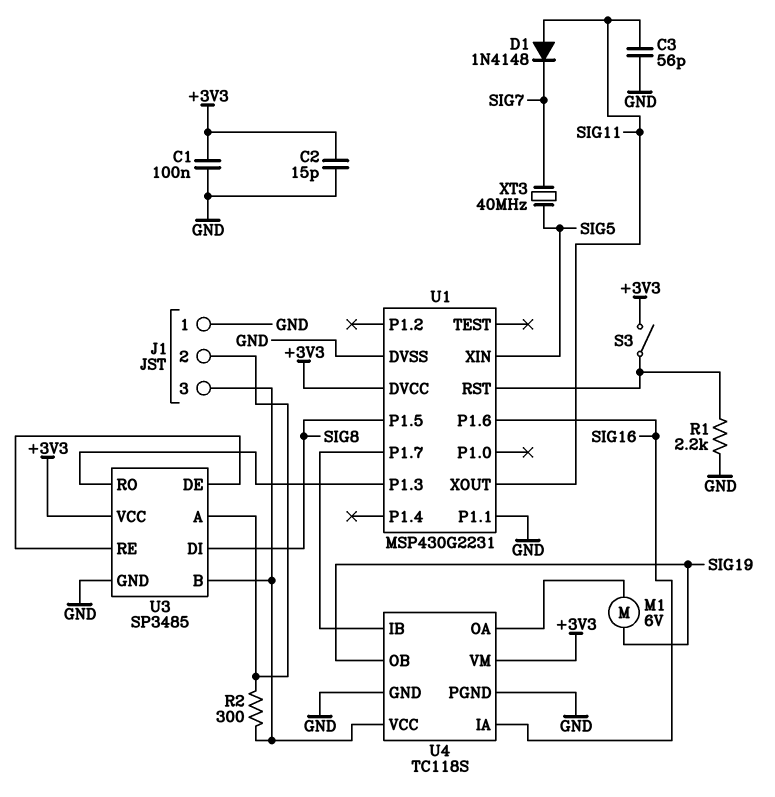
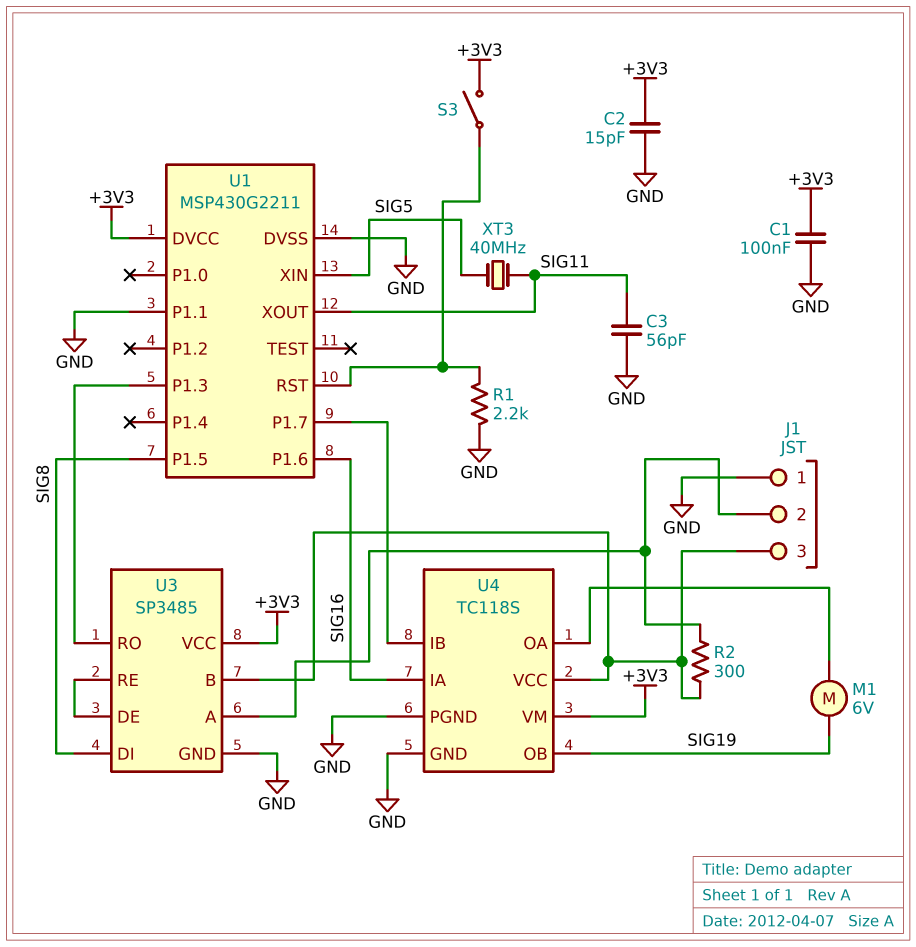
D1: diode 1N4148 (A SIG11, K SIG7) -> none
U1: MSP430G2231 -> MSP430G2211
XT3: 40MHz (SIG5, SIG7) -> 40MHz (SIG5, SIG11)

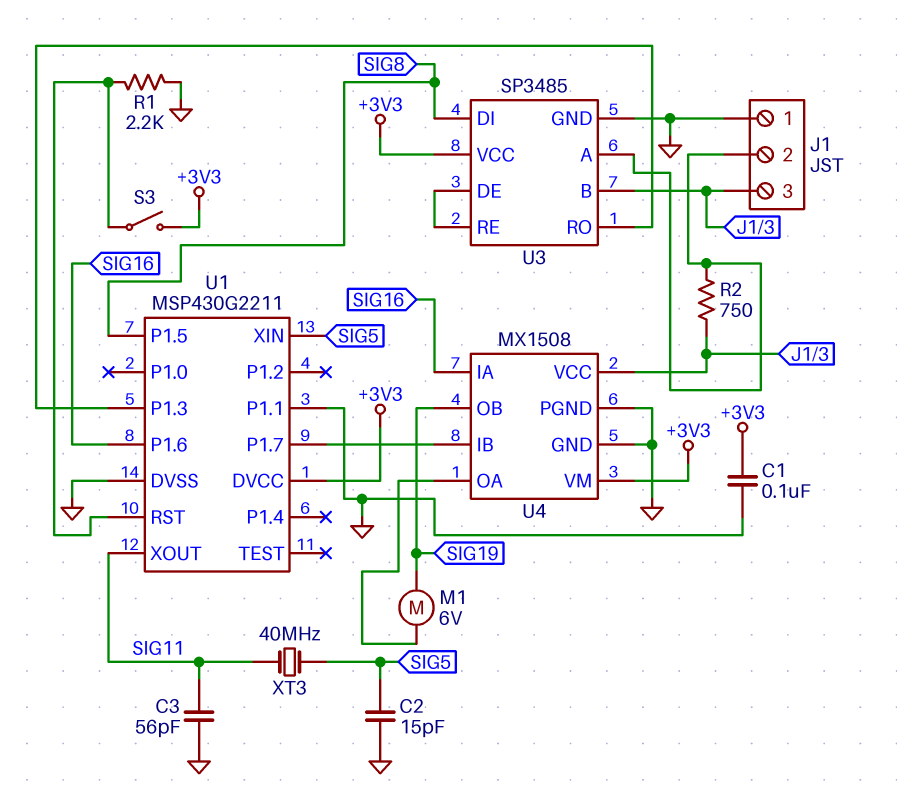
C2: 15pF (+3V3, GND) -> 15pF (GND, SIG5)
R2: 300 (J1/2, J1/3) -> 750 (J1/2, J1/3)
U4: TC118S -> MX1508

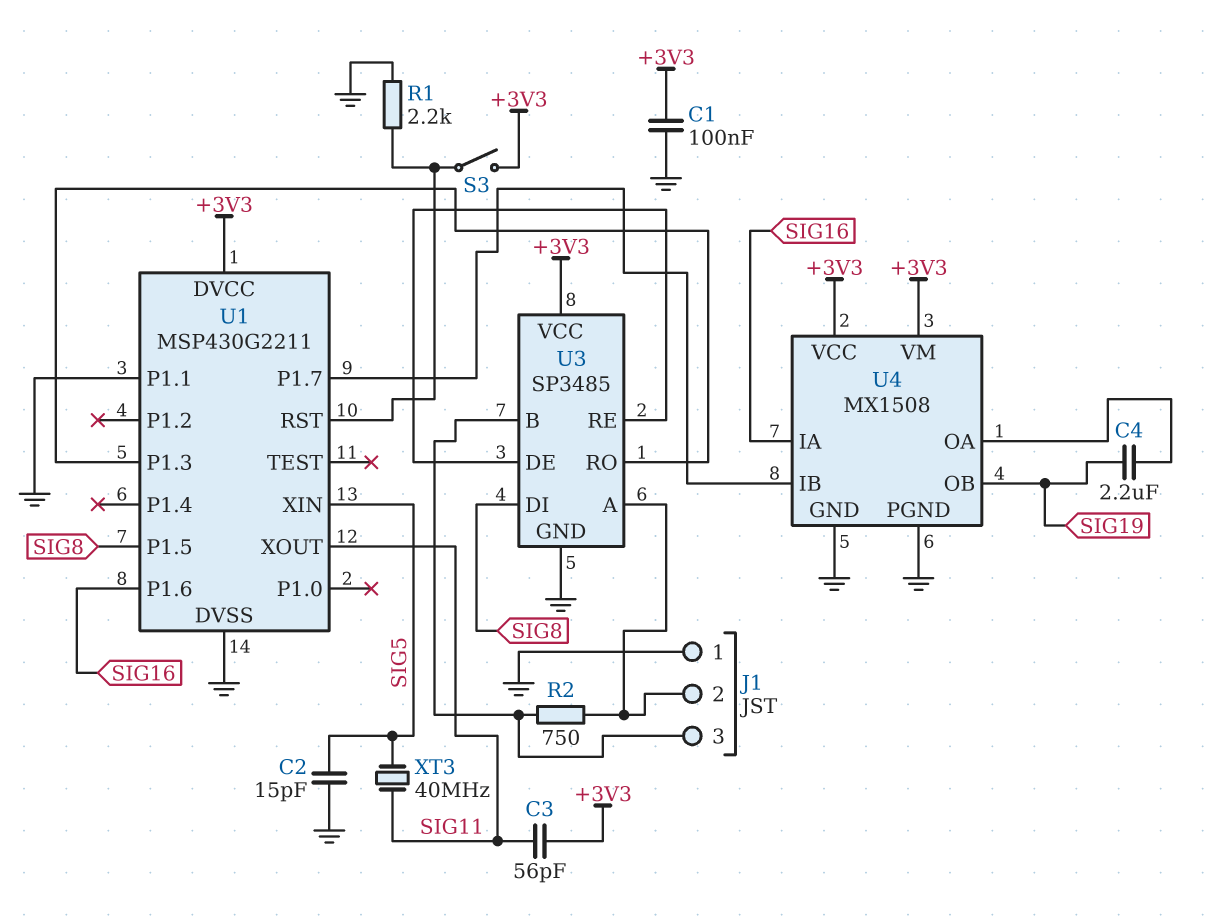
C3: 56pF (GND, SIG11) -> 56pF (+3V3, SIG11)
C4: none -> 2.2uF (SIG19, U4/OA)
M1: motor 6V (SIG19, U4/OA) -> none
U4 pin VCC: J1/3 -> +3V3

